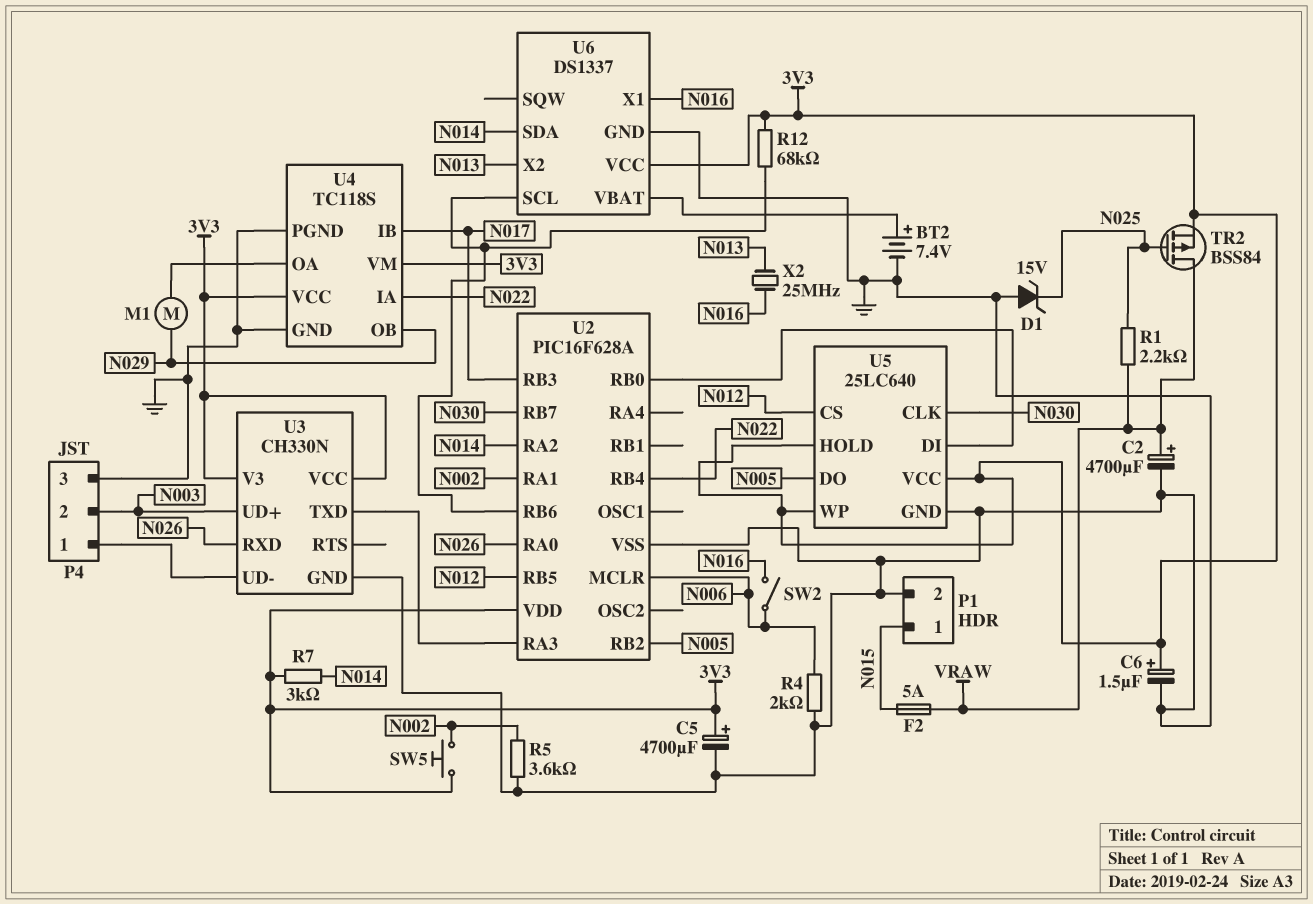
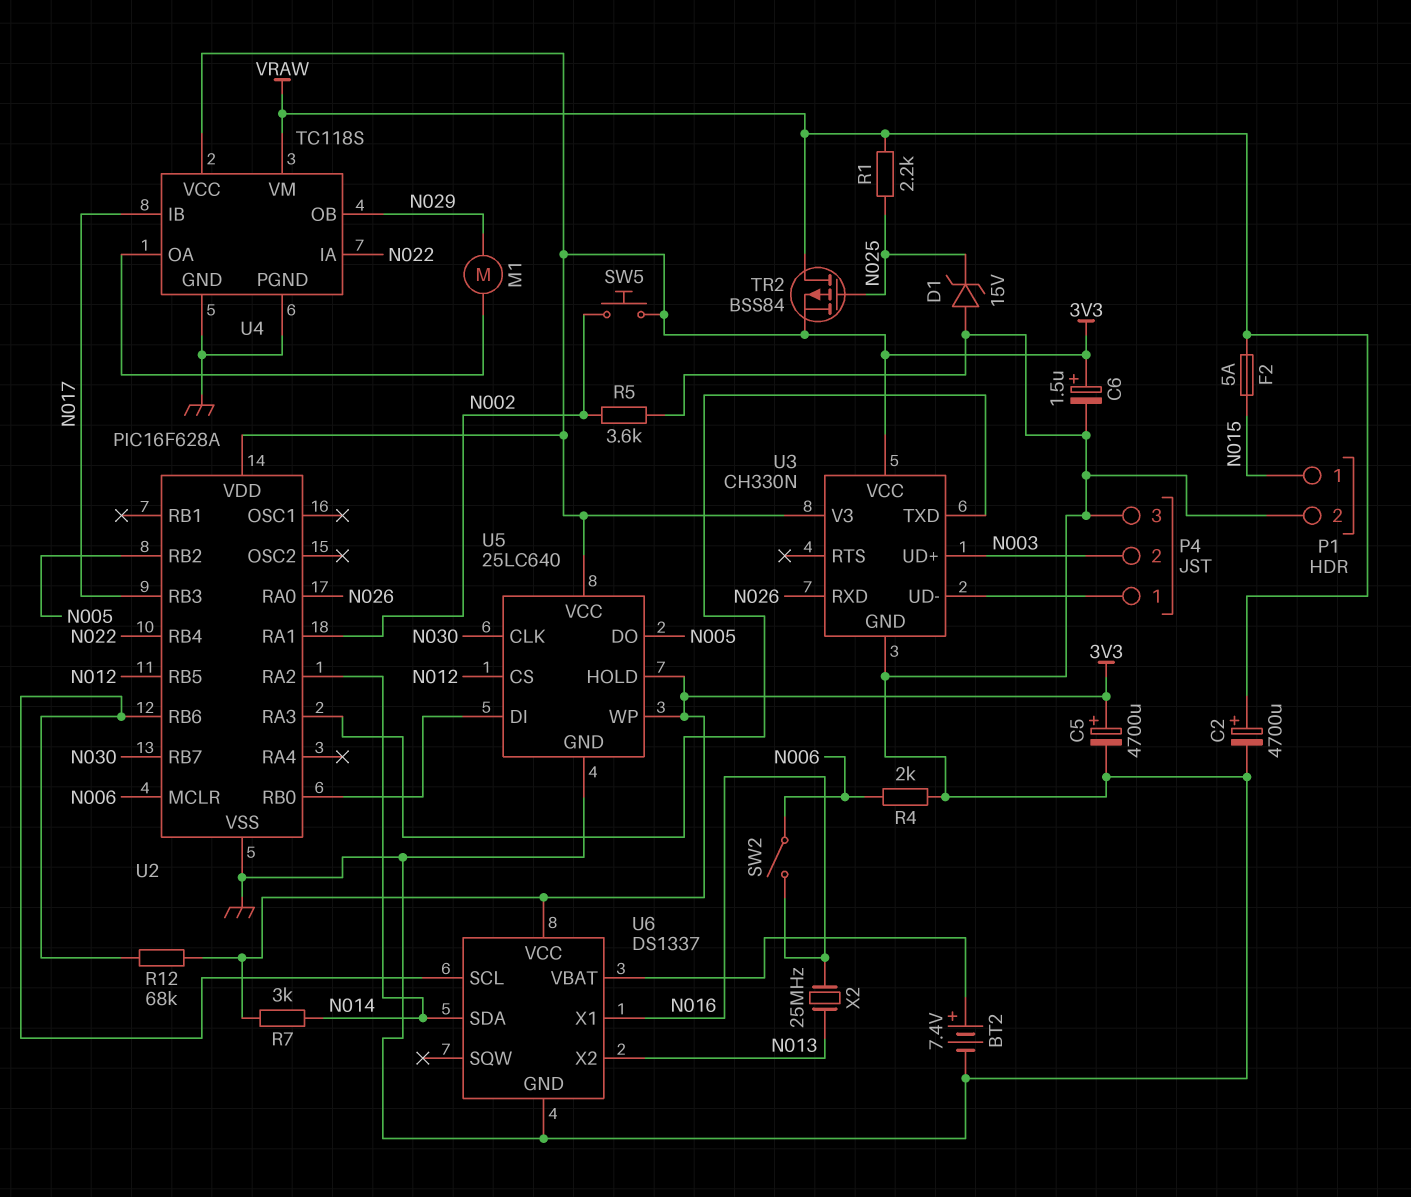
U4 pin VM: 3V3 -> VRAW

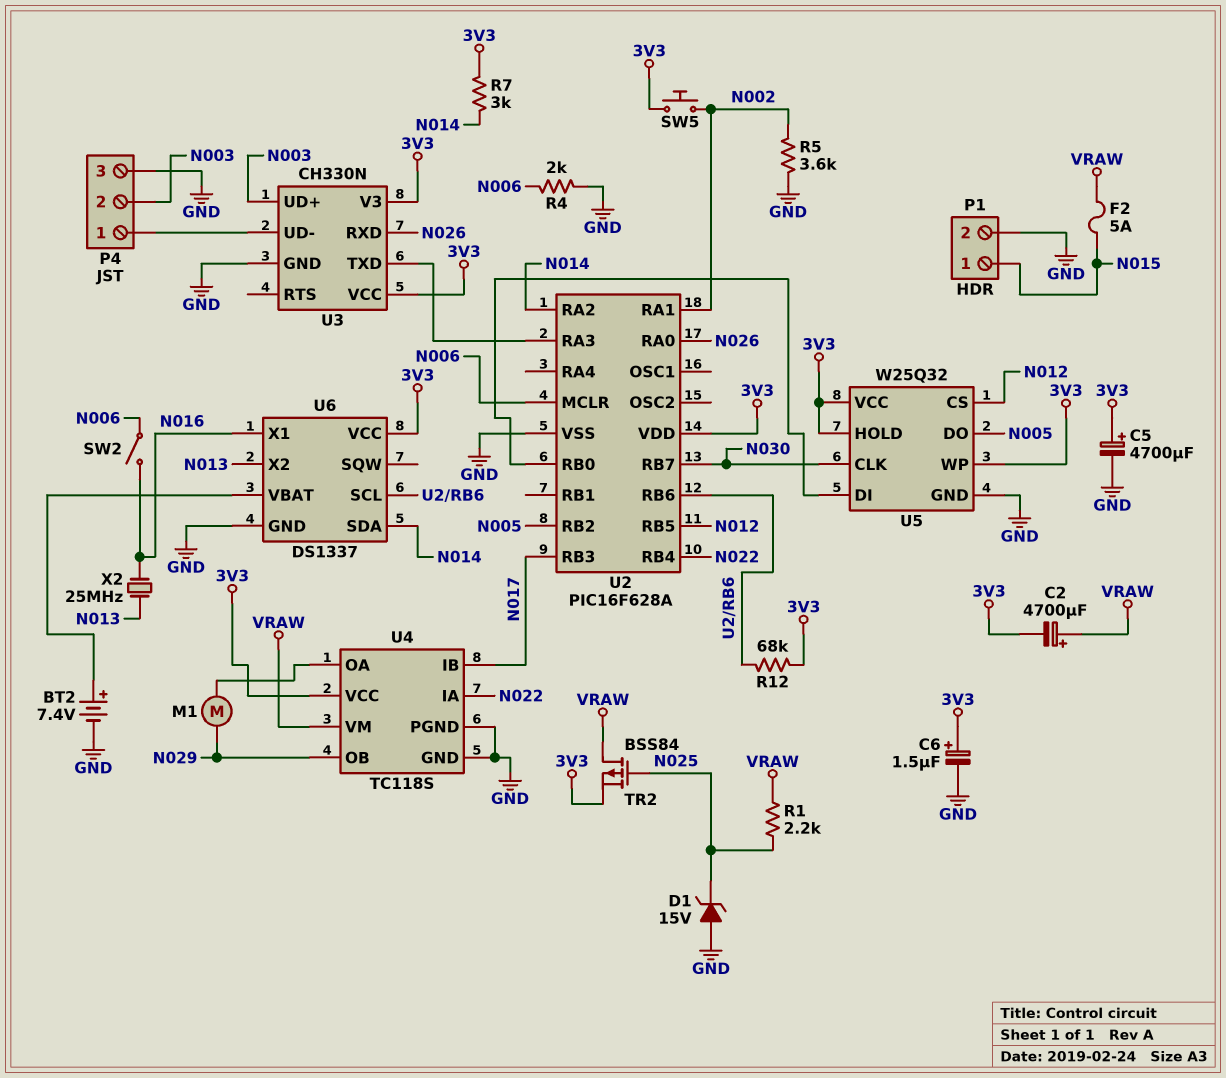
C2: 4700uF (plus VRAW, minus GND) -> 4700uF (plus VRAW, minus 3V3)
U5: 25LC640 -> W25Q32

